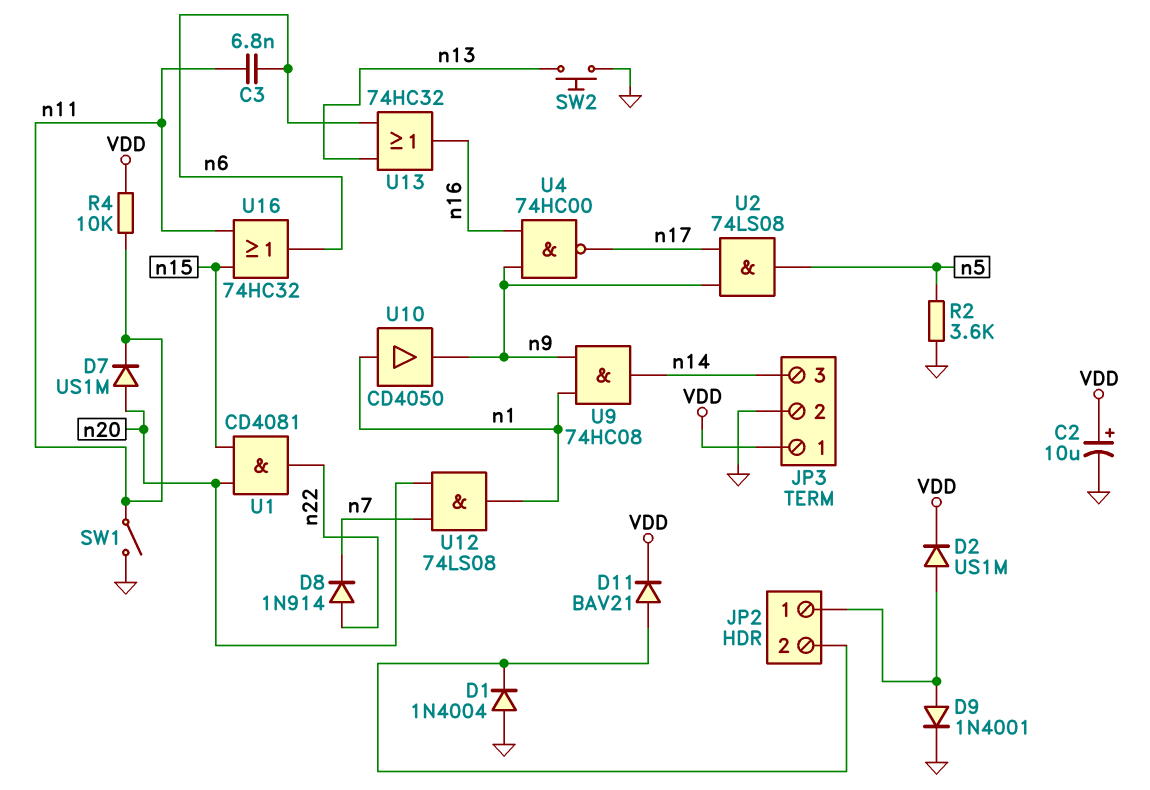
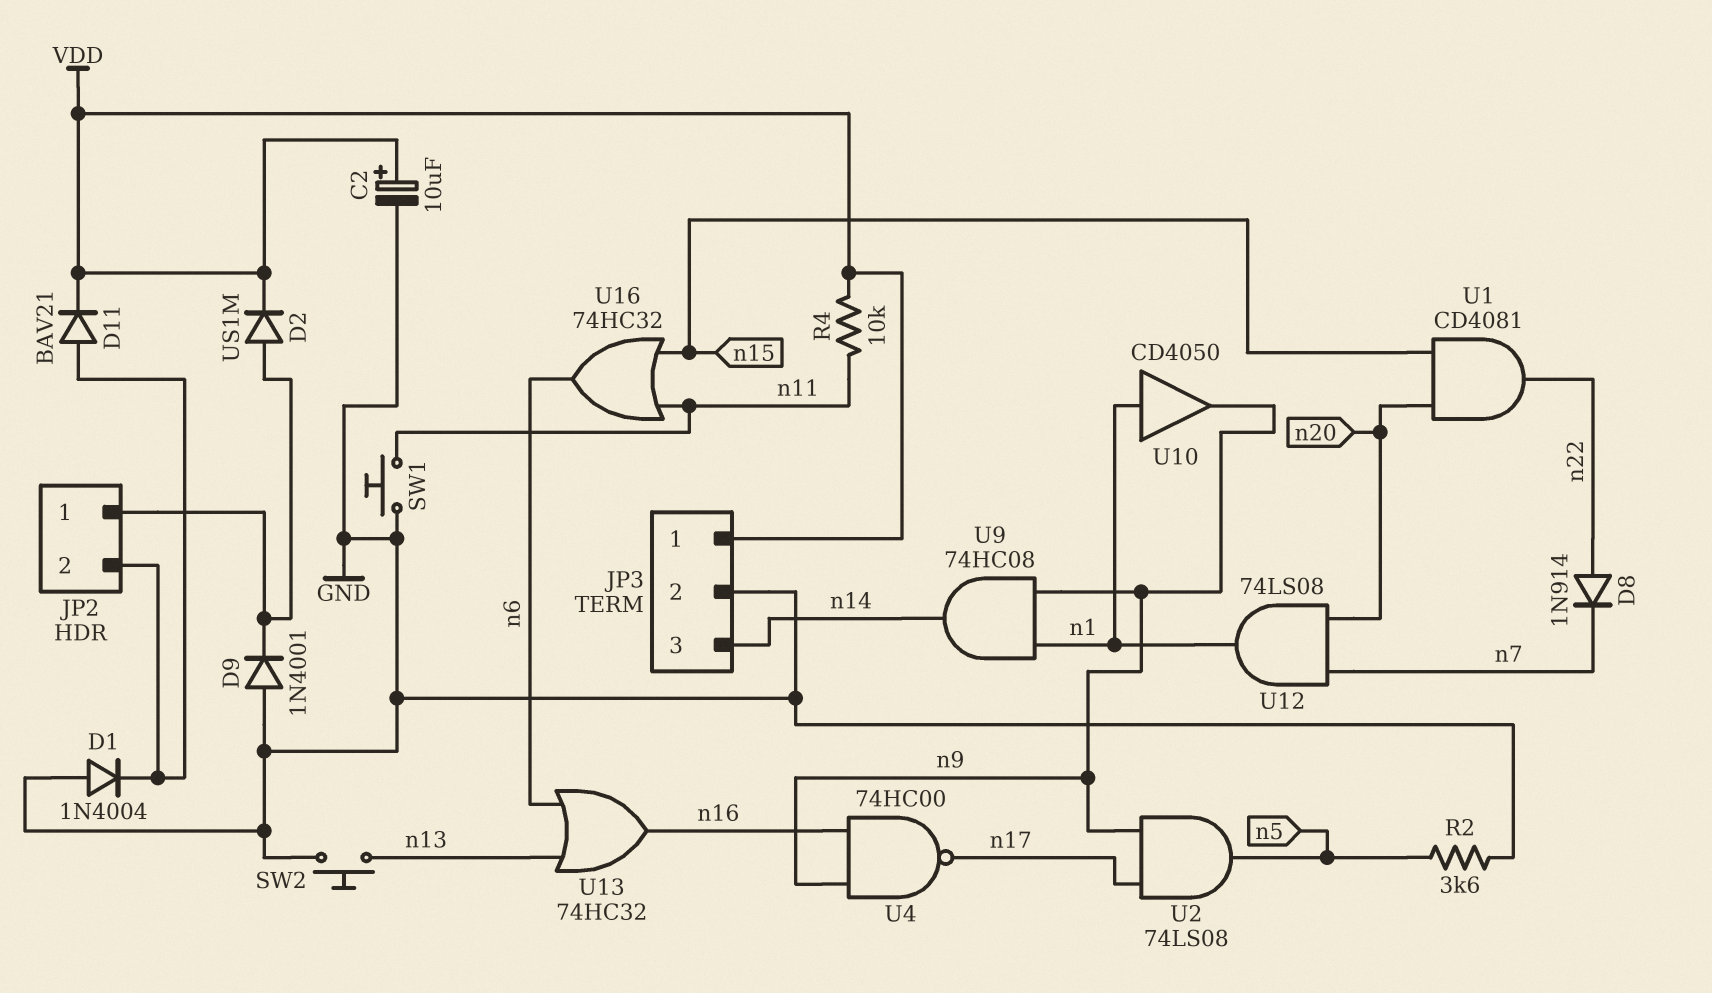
C3: 6.8nF (n6, n11) -> none
D7: diode US1M (A n20, K n11) -> none
D9: diode 1N4001 (A JP2/1, K GND) -> diode 1N4001 (A GND, K JP2/1)
SW1: switch (GND, n11) -> button (GND, n11)

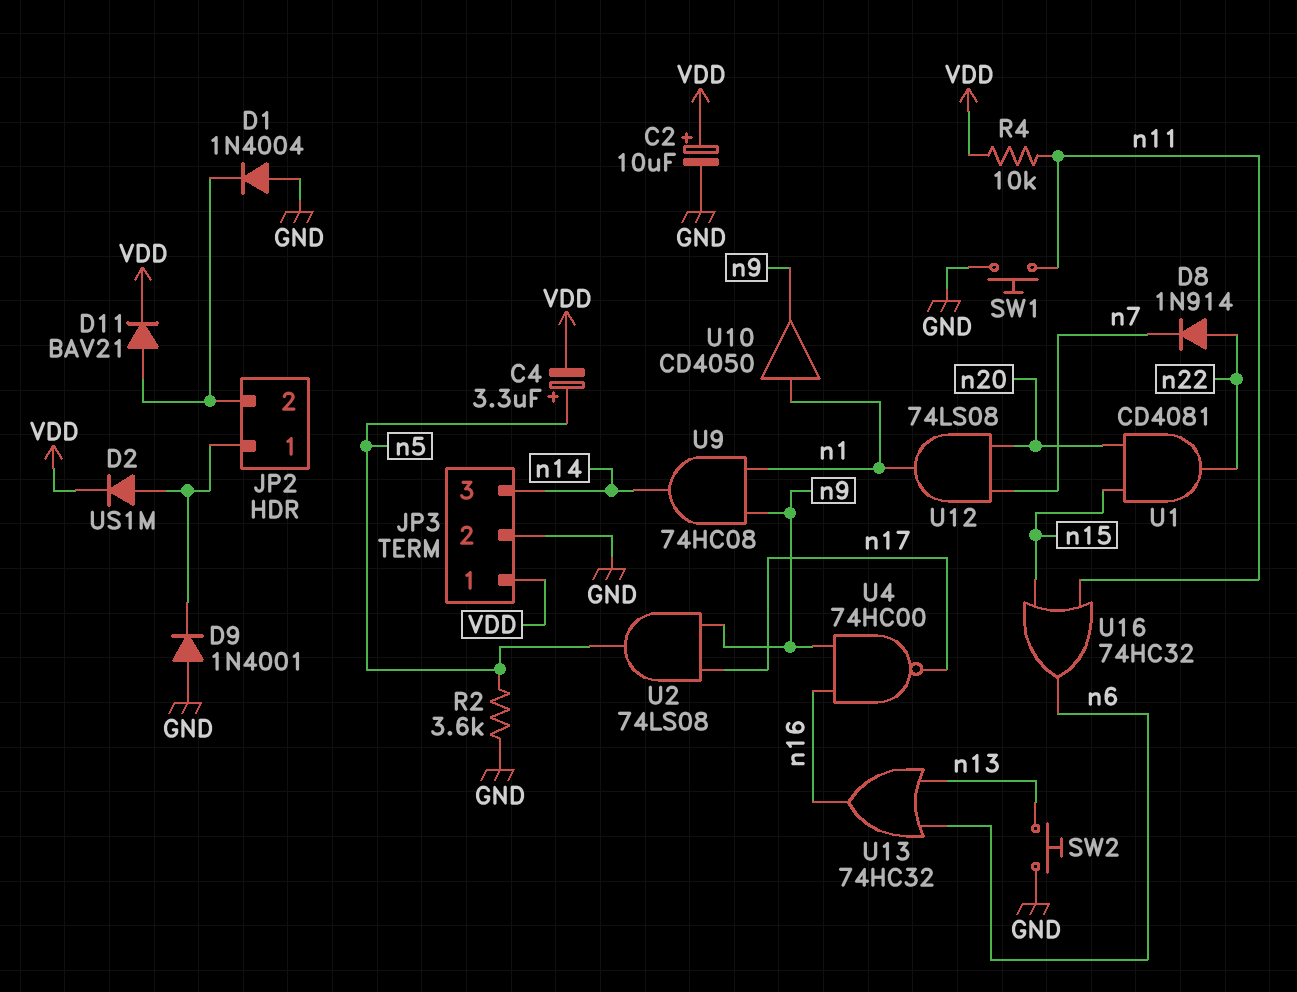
C4: none -> 3.3uF (plus n5, minus VDD)

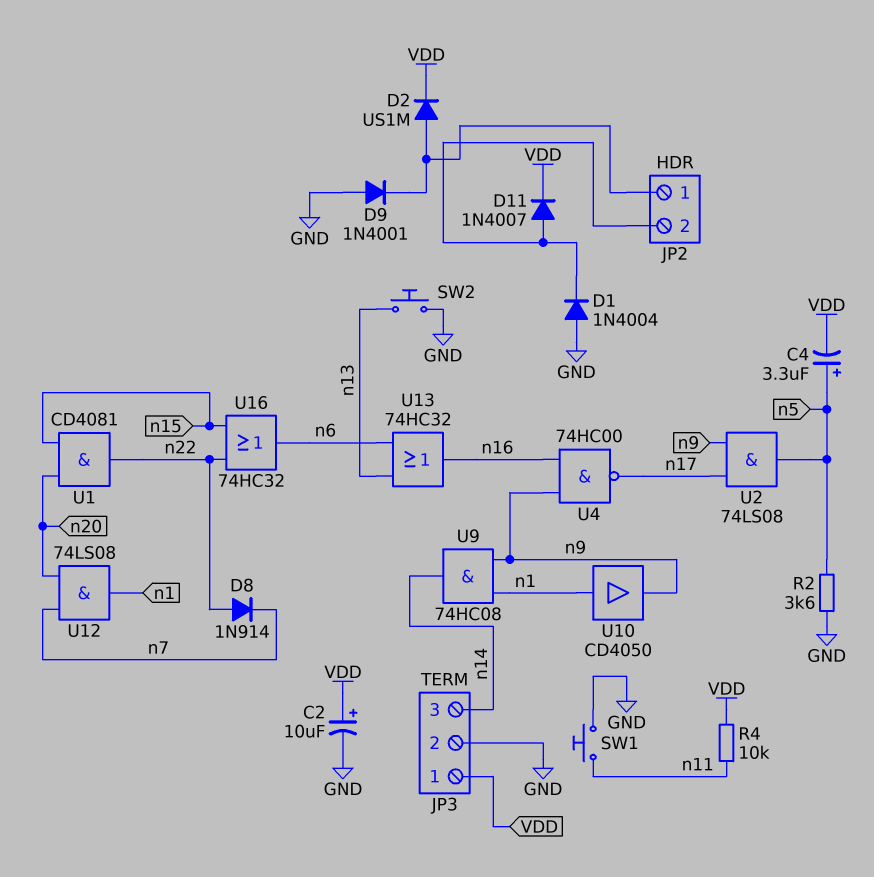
D11: diode BAV21 (A JP2/2, K VDD) -> diode 1N4007 (A JP2/2, K VDD)
U16: OR 74HC32 (in n11, in n15, out n6) -> OR 74HC32 (in n15, in n22, out n6)

